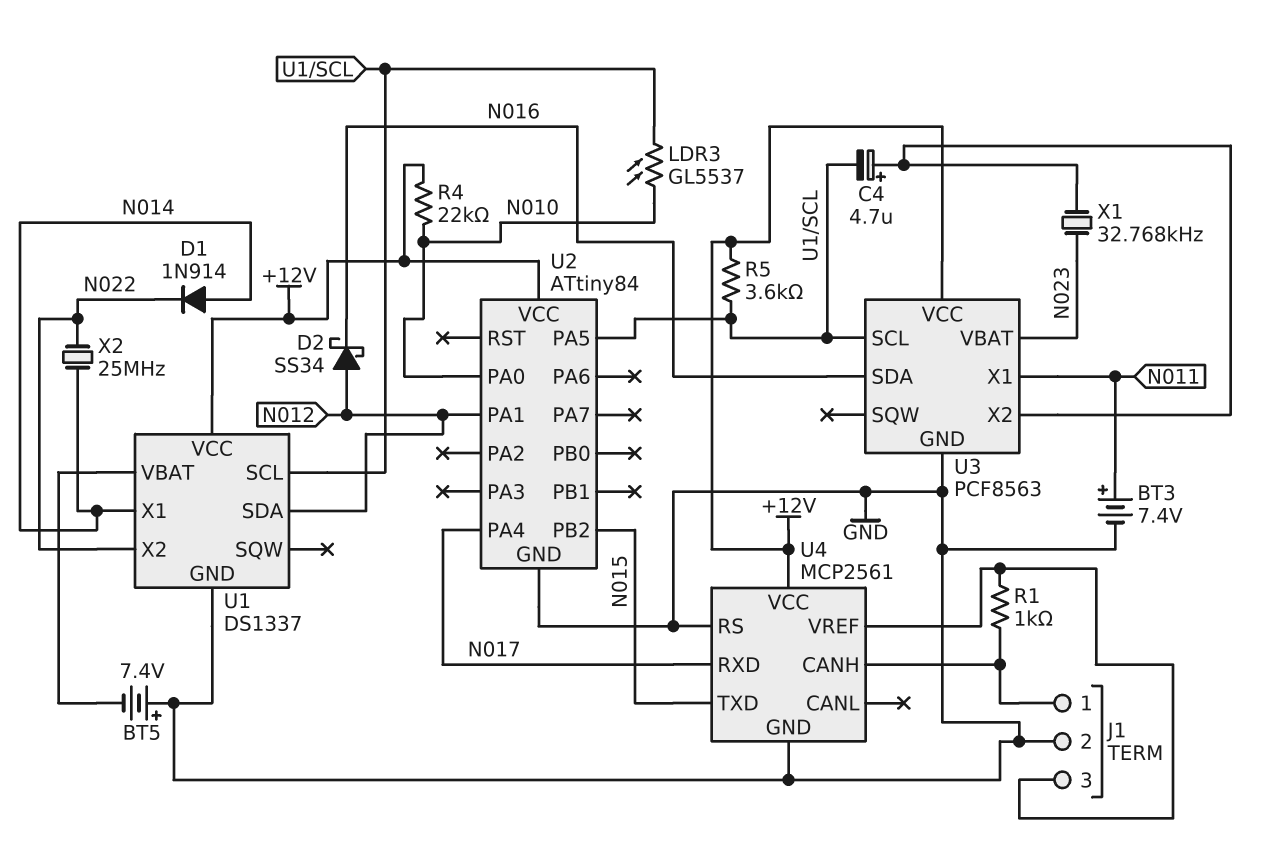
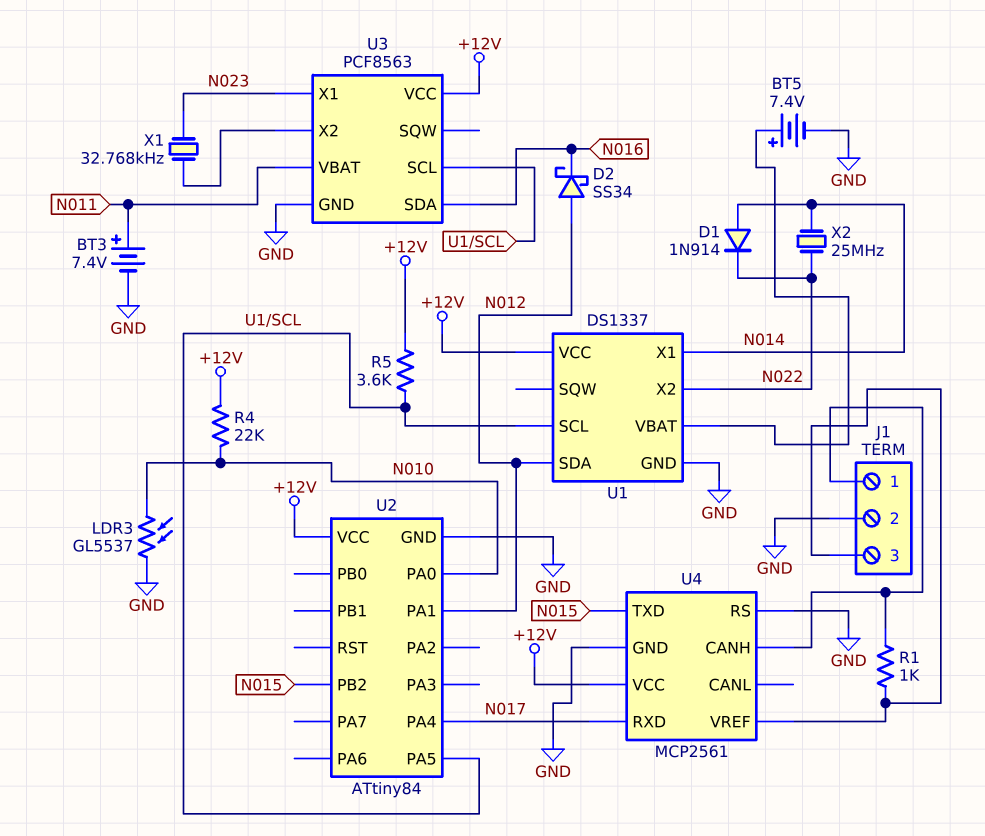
BT5: 7.4V (plus GND, minus U1/VBAT) -> 7.4V (plus U1/VBAT, minus GND)
C4: 4.7uF (plus U3/X2, minus U1/SCL) -> none
LDR3: GL5537 (N010, U1/SCL) -> GL5537 (GND, N010)
U3 pin VBAT: N023 -> N011
U3 pin X1: N011 -> N023

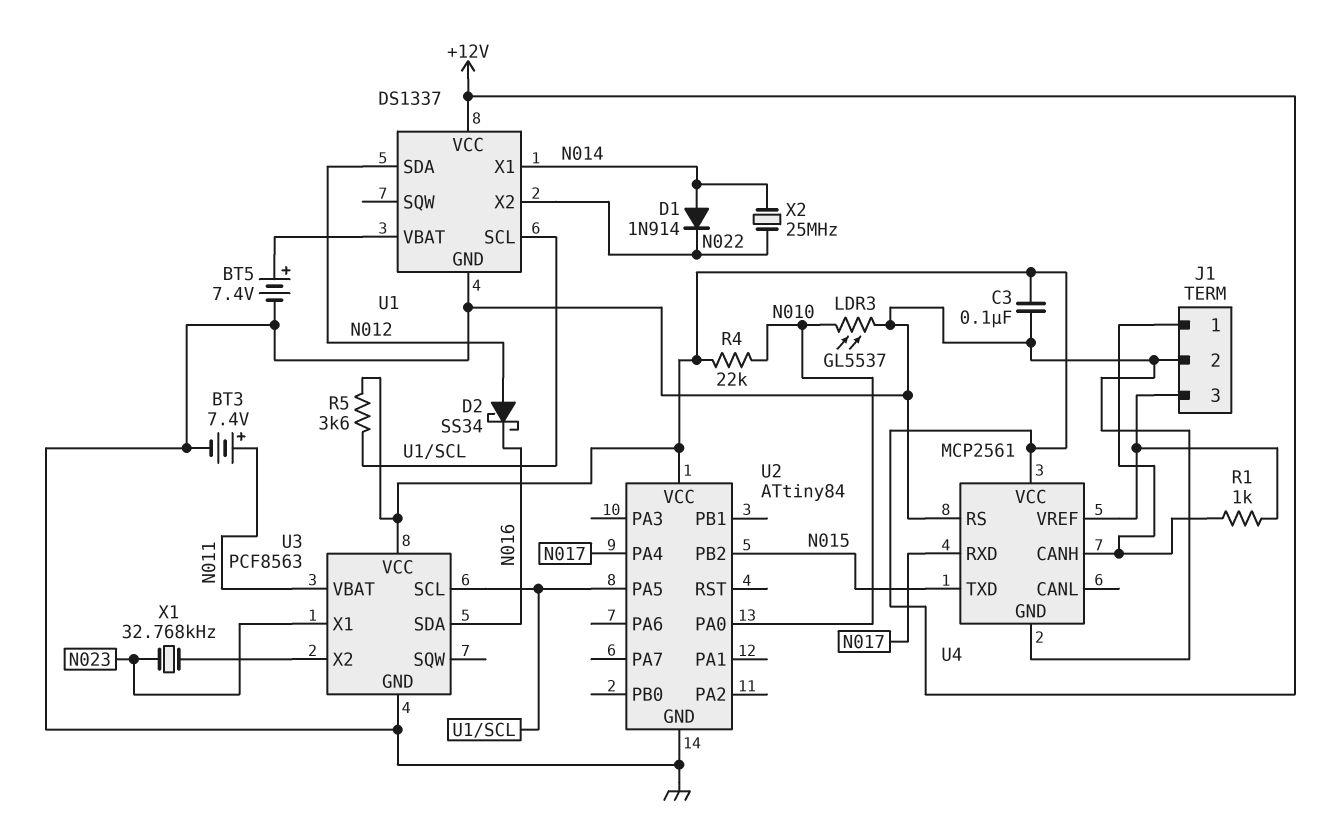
C3: none -> 100nF (+12V, GND)
U2 pin PA1: N012 -> none

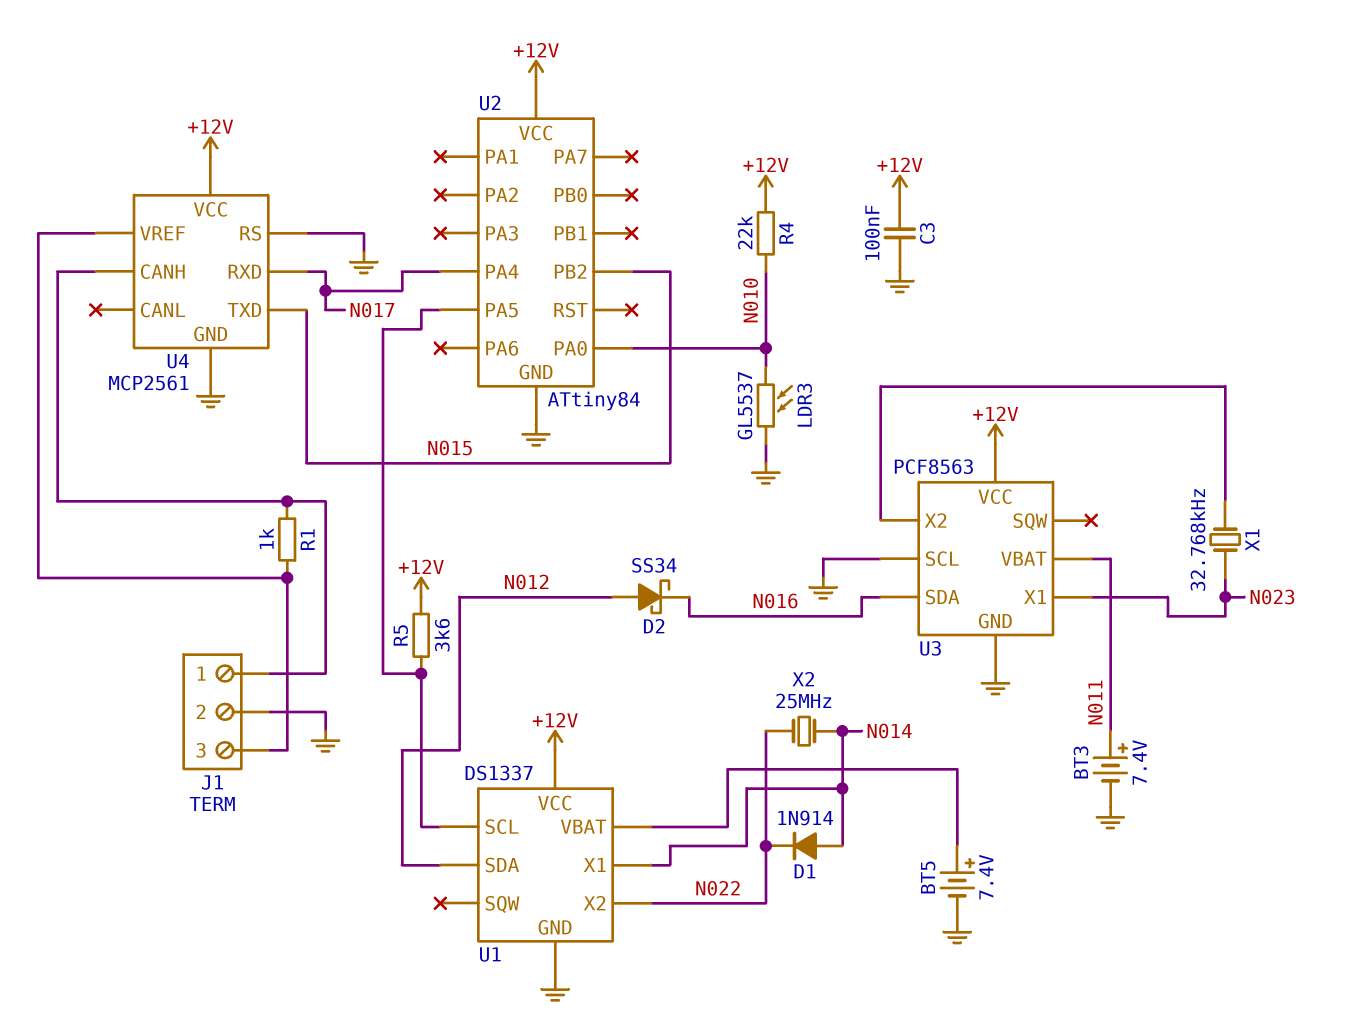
U3 pin SCL: U1/SCL -> GND

